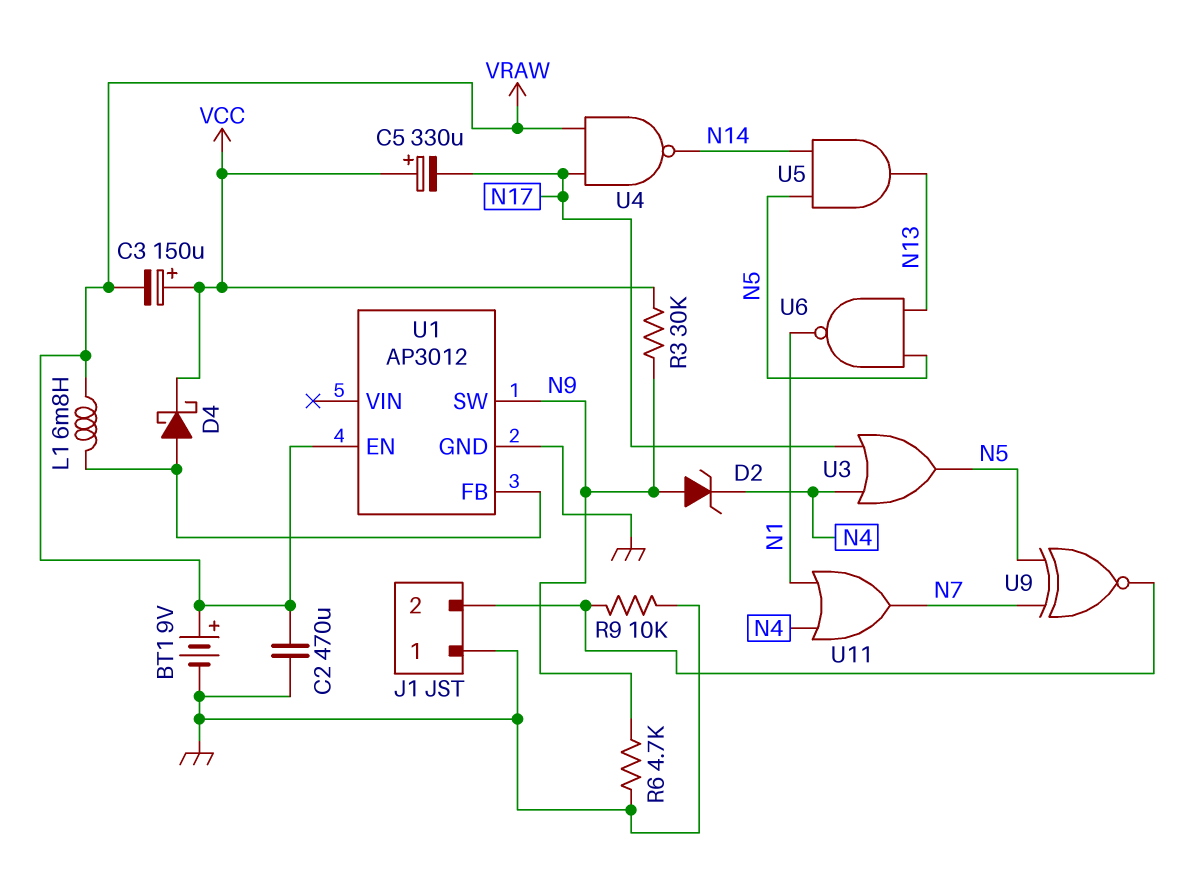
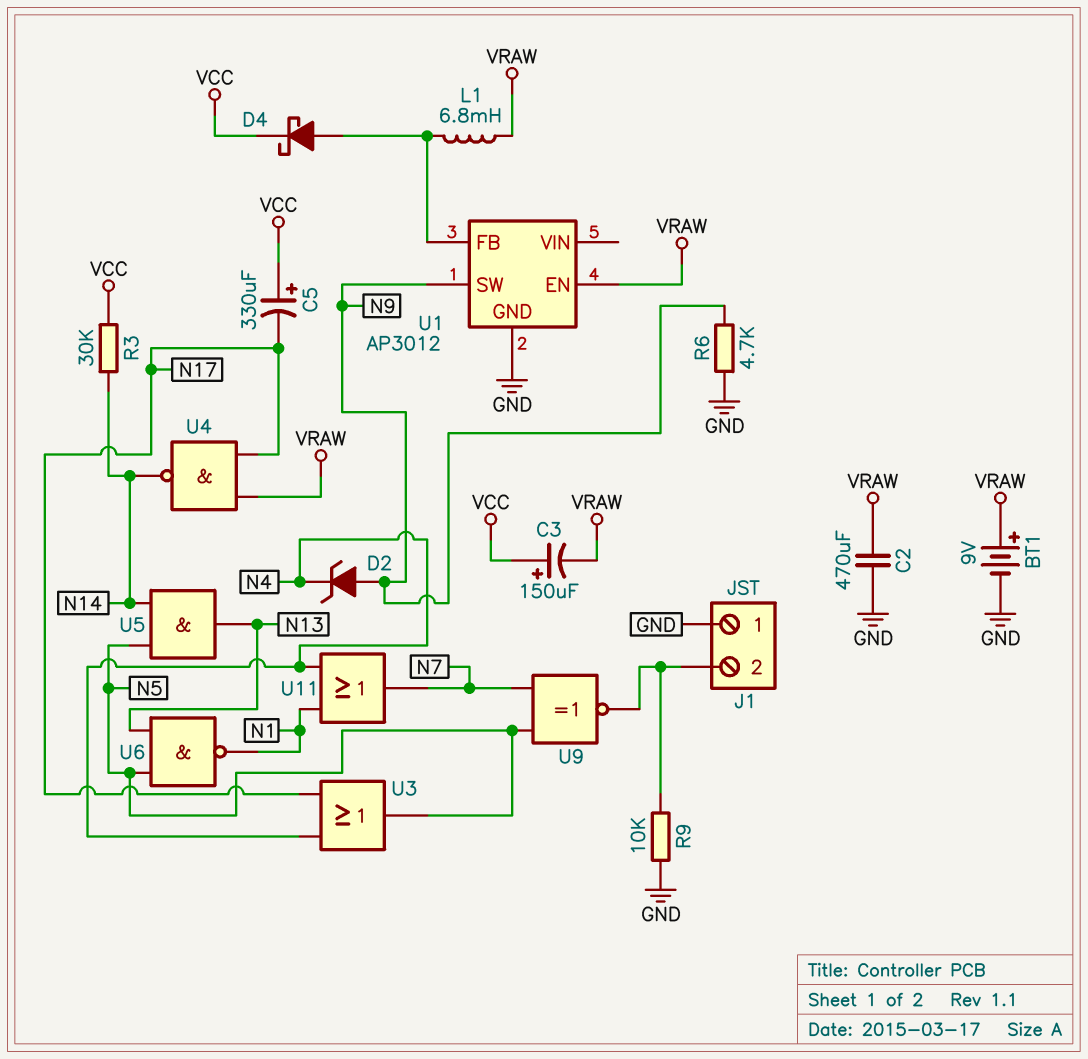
R3: 30k (N9, VCC) -> 30k (N14, VCC)

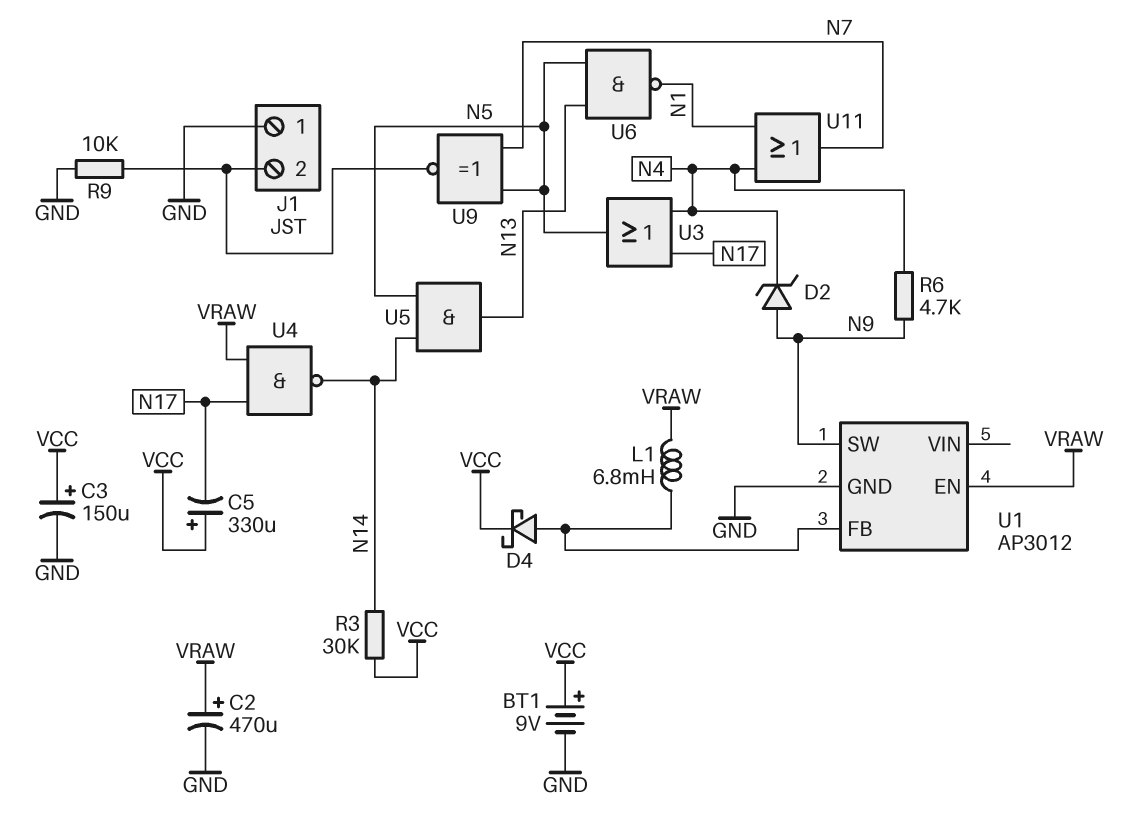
BT1: 9V (plus VRAW, minus GND) -> 9V (plus VCC, minus GND)
C2: 470uF (GND, VRAW) -> 470uF (plus VRAW, minus GND)
C3: 150uF (plus VCC, minus VRAW) -> 150uF (plus VCC, minus GND)
R6: 4.7k (GND, N9) -> 4.7k (N4, N9)

